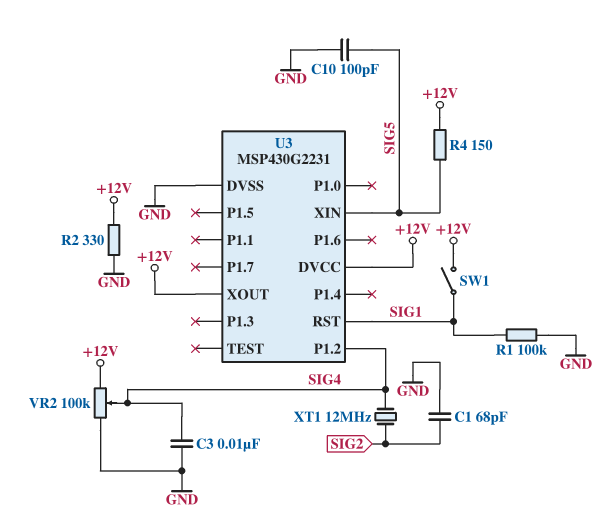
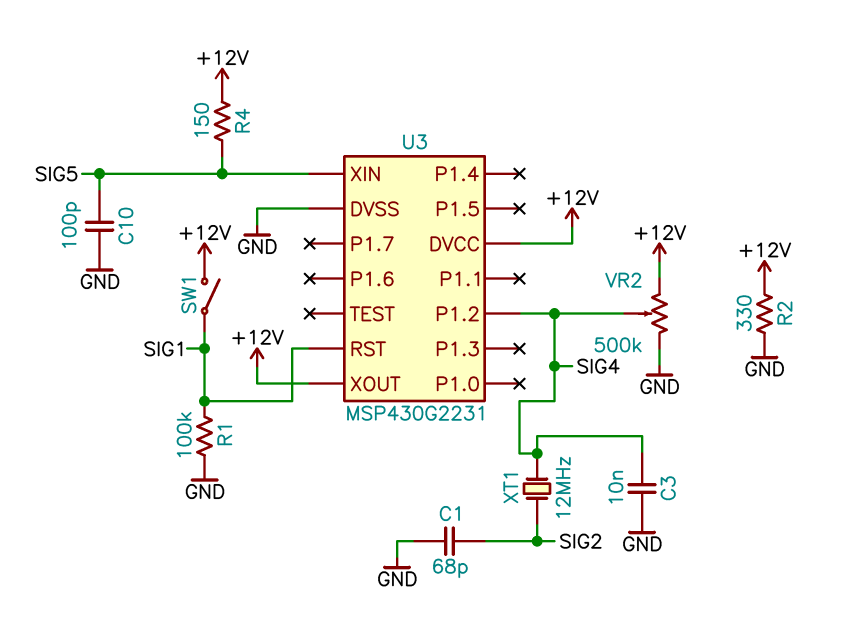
VR2: 100k (+12V, GND, wiper SIG4) -> 500k (+12V, GND, wiper SIG4)

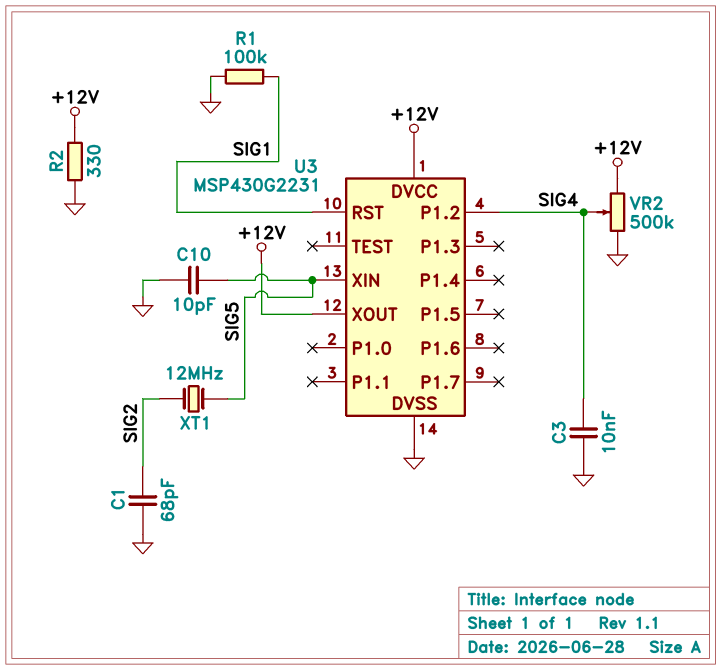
C10: 100pF (GND, SIG5) -> 10pF (GND, SIG5)
R4: 150 (+12V, SIG5) -> none
SW1: switch (+12V, SIG1) -> none
XT1: 12MHz (SIG2, SIG4) -> 12MHz (SIG2, SIG5)

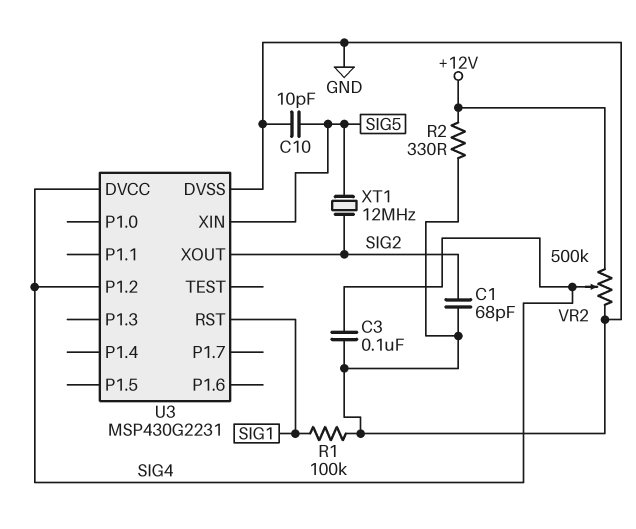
C3: 10nF (GND, SIG4) -> 100nF (GND, SIG4)
U3 pin DVCC: +12V -> SIG4
U3 pin XOUT: +12V -> SIG2

